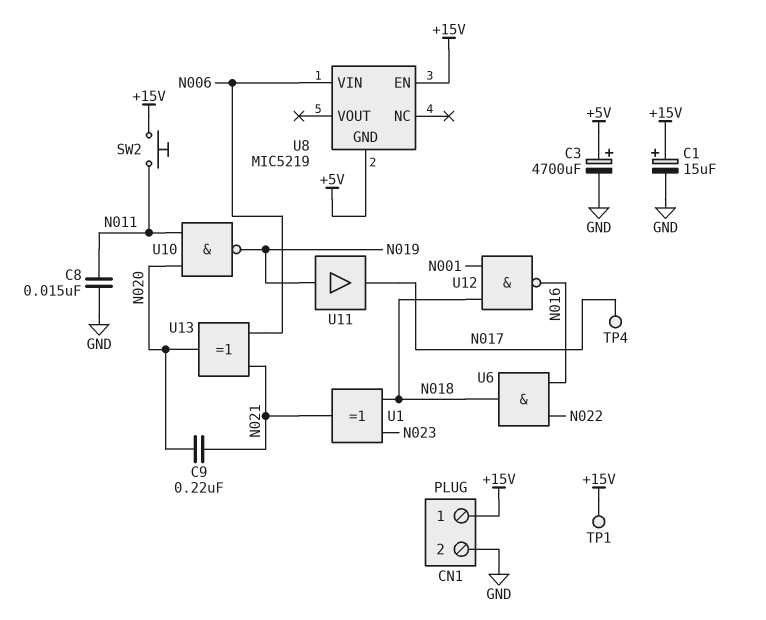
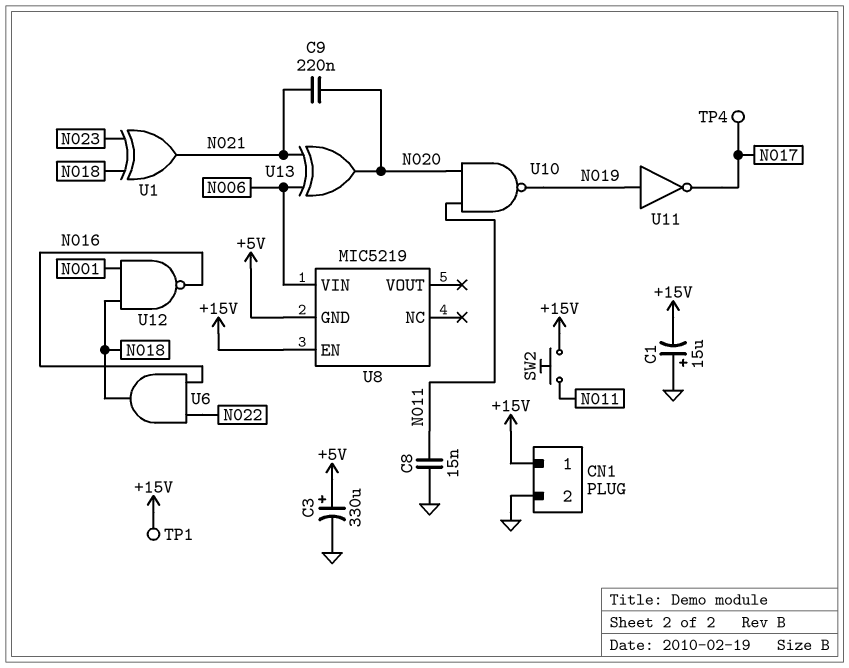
C1: 15uF (plus +15V, minus GND) -> 15uF (plus GND, minus +15V)
C3: 4700uF (plus +5V, minus GND) -> 330uF (plus +5V, minus GND)
U11: buffer (in N019, out N017) -> NOT (in N019, out N017)

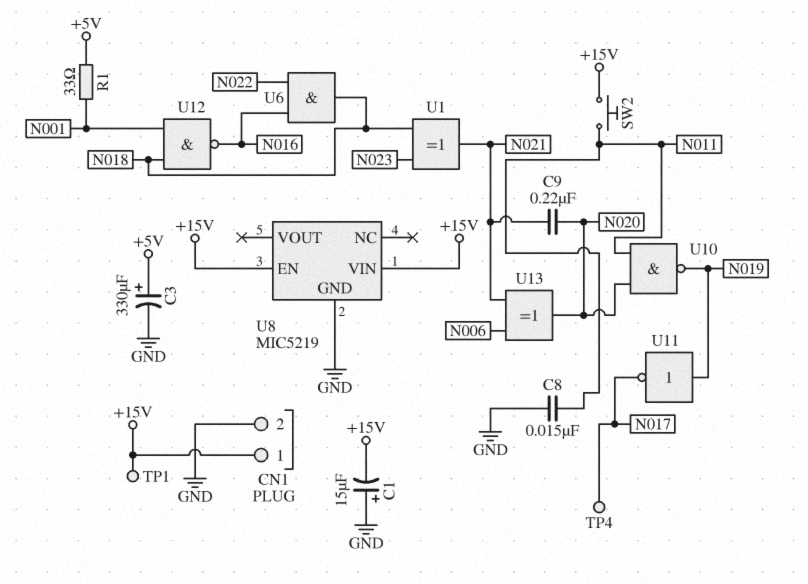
R1: none -> 33 (+5V, N001)
U8 pin GND: +5V -> GND
U8 pin VIN: N006 -> +15V

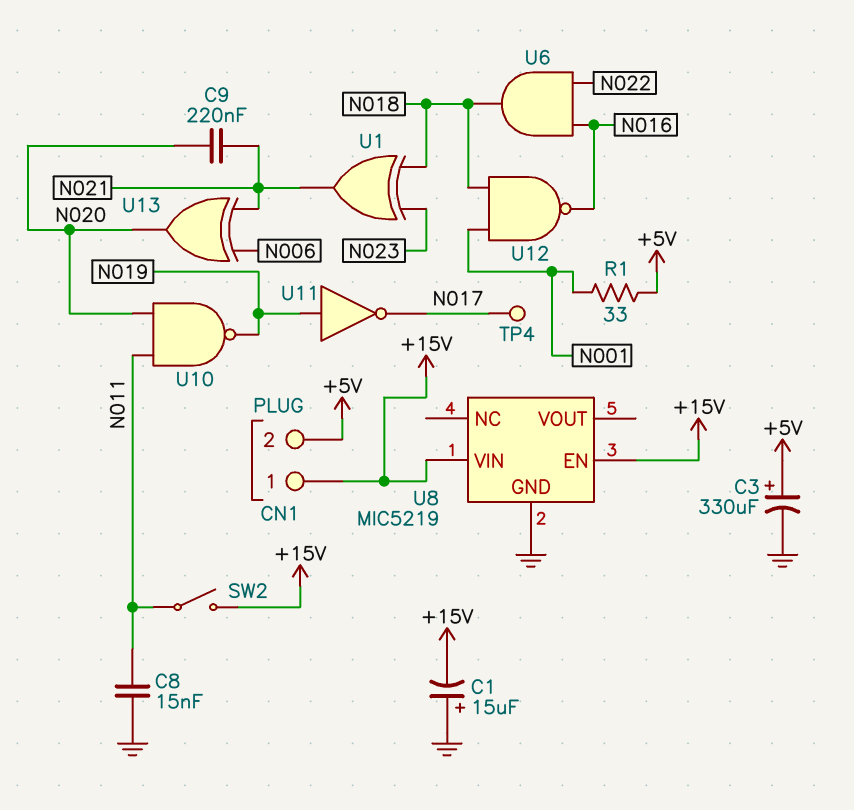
CN1 pin 2: GND -> +5V
SW2: button (+15V, N011) -> switch (+15V, N011)
TP1: test point (+15V) -> none

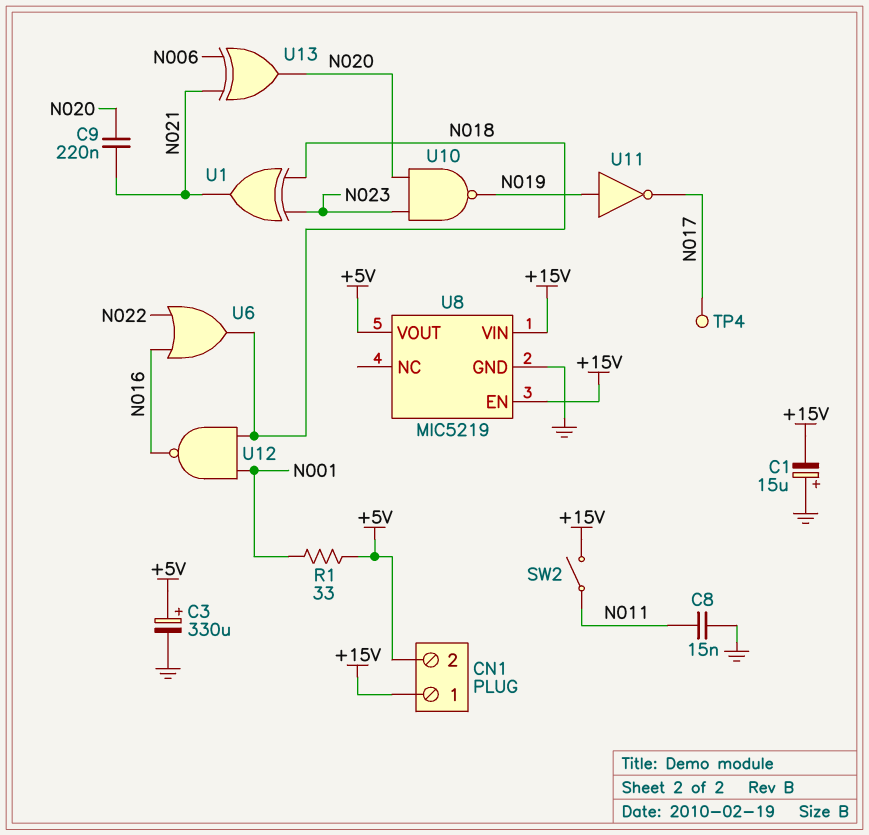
U6: AND (in N016, in N022, out N018) -> OR (in N016, in N022, out N018)
U8 pin VOUT: none -> +5V
U10: NAND (in N011, in N020, out N019) -> NAND (in N020, in N023, out N019)

